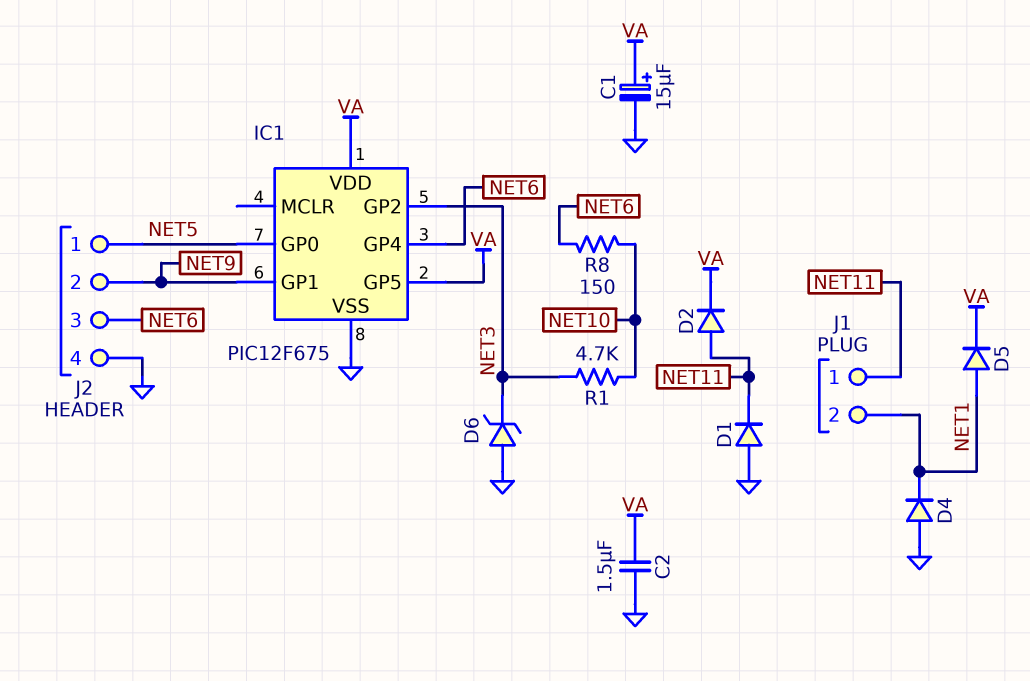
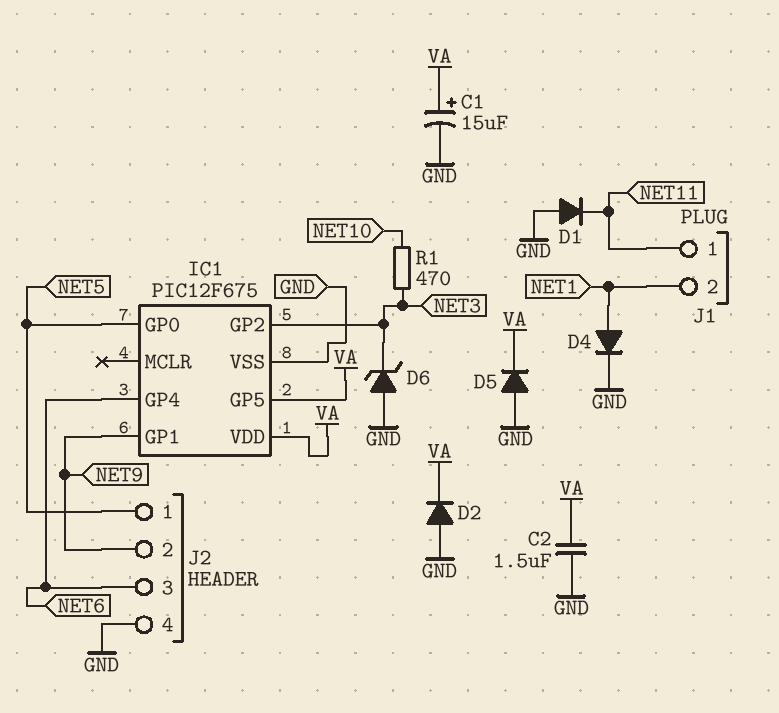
D2: diode (A NET11, K VA) -> diode (A GND, K VA)
D4: diode (A GND, K NET1) -> diode (A NET1, K GND)
D5: diode (A NET1, K VA) -> diode (A GND, K VA)
R1: 4.7k (NET3, NET10) -> 470 (NET3, NET10)
R8: 150 (NET6, NET10) -> none

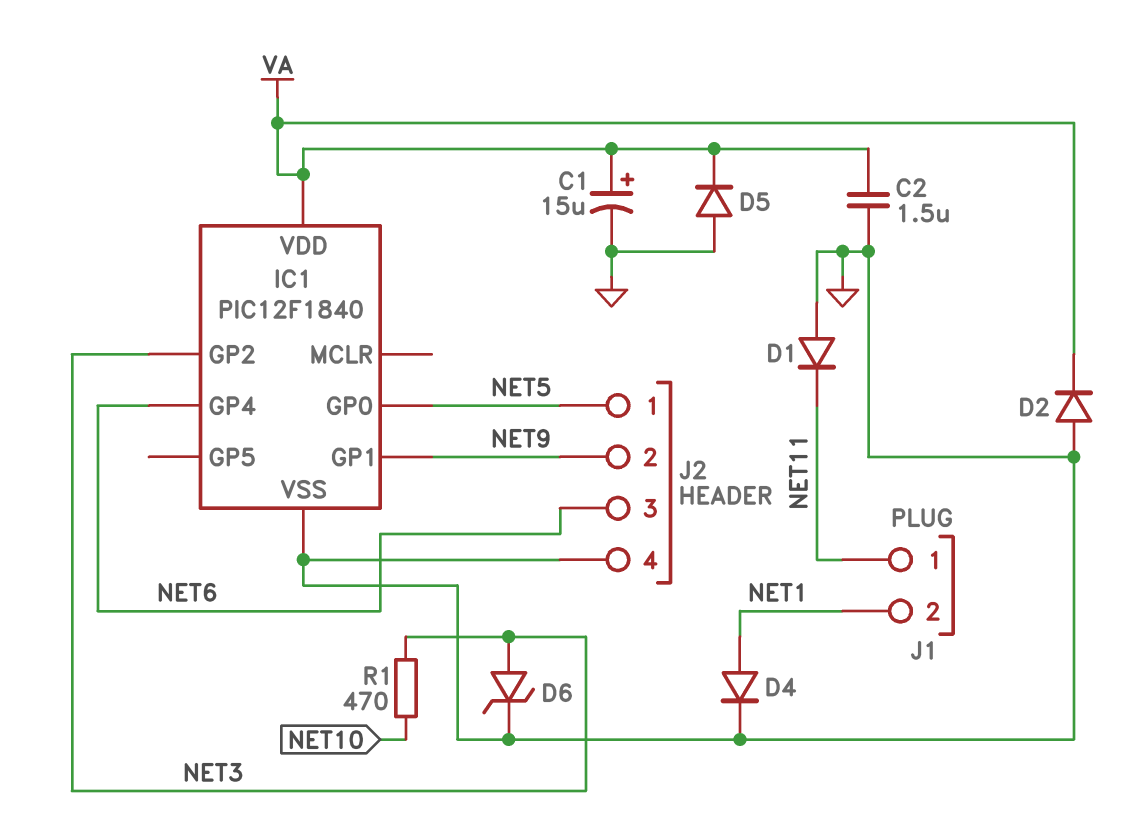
D6: zener (A GND, K NET3) -> zener (A NET3, K GND)
IC1: PIC12F675 -> PIC12F1840
IC1 pin GP5: VA -> none

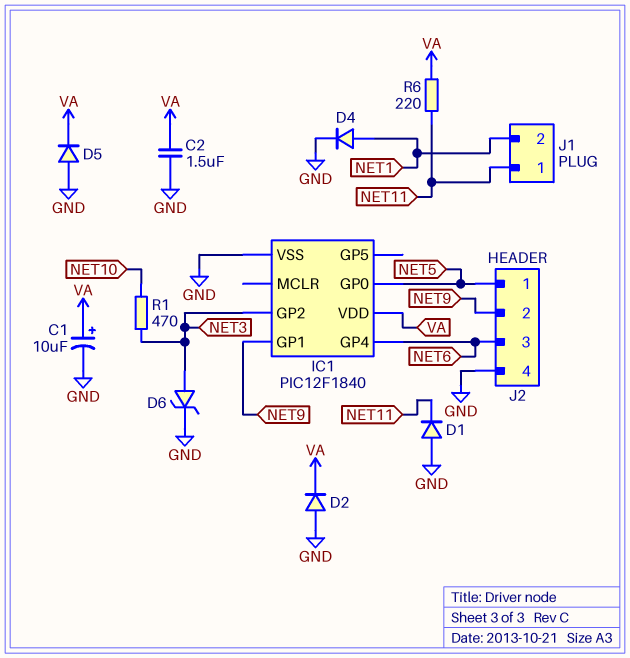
C1: 15uF (plus VA, minus GND) -> 10uF (plus VA, minus GND)
R6: none -> 220 (NET11, VA)

